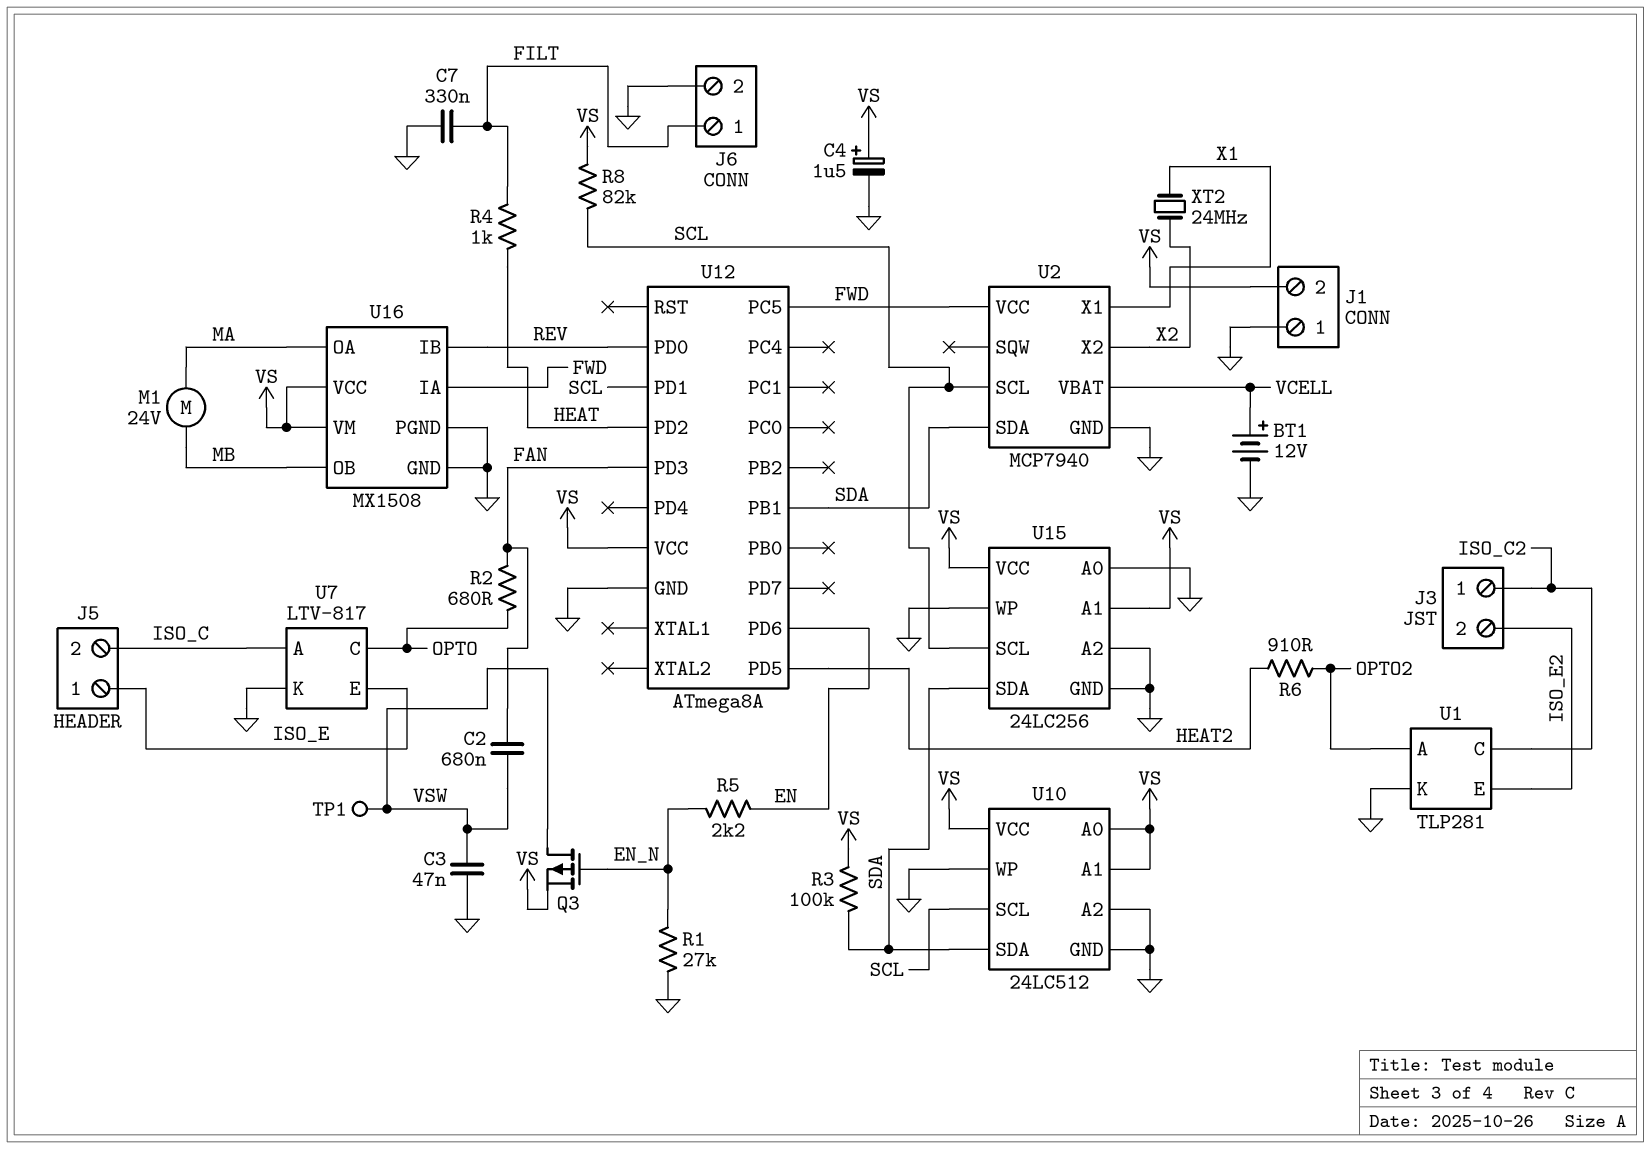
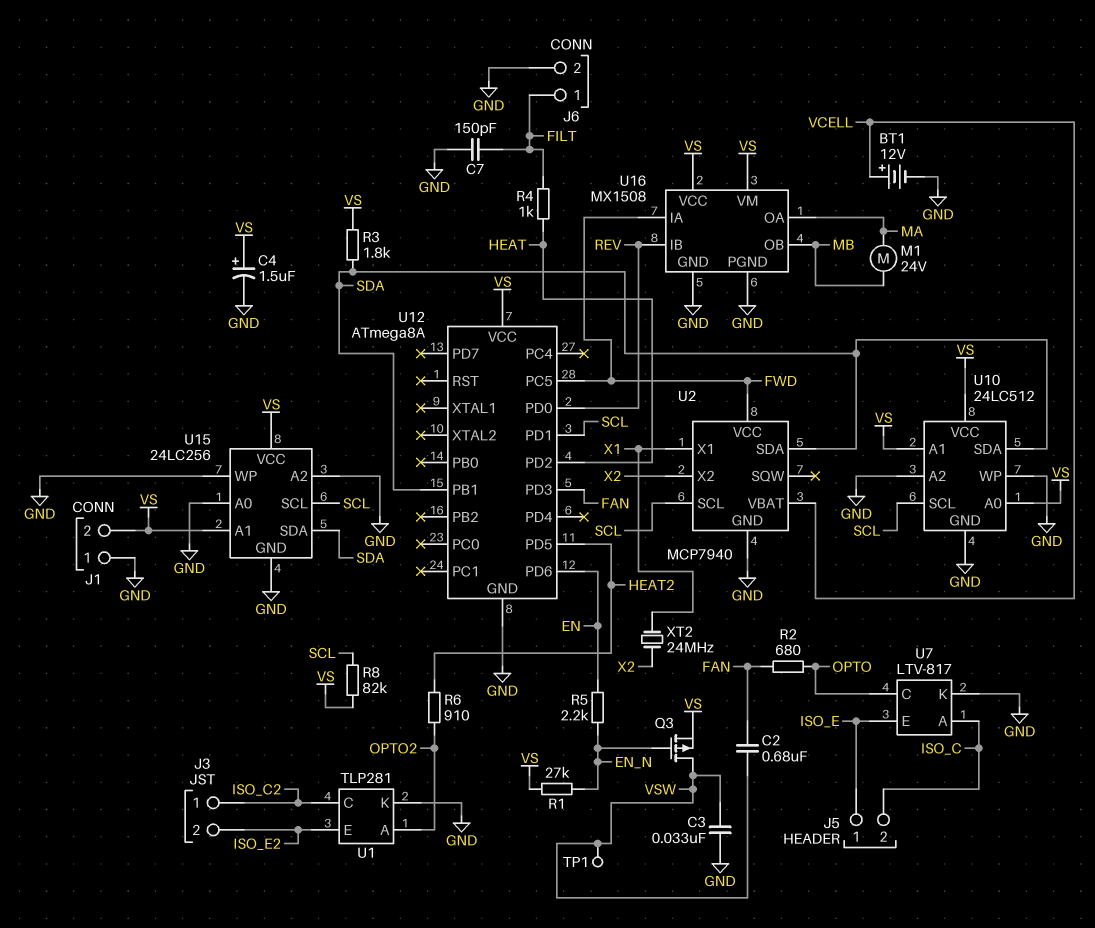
C3: 47nF (GND, VSW) -> 33nF (GND, VSW)
C7: 330nF (FILT, GND) -> 150pF (FILT, GND)
R1: 27k (EN_N, GND) -> 27k (EN_N, VS)
R3: 100k (SDA, VS) -> 1.8k (SDA, VS)

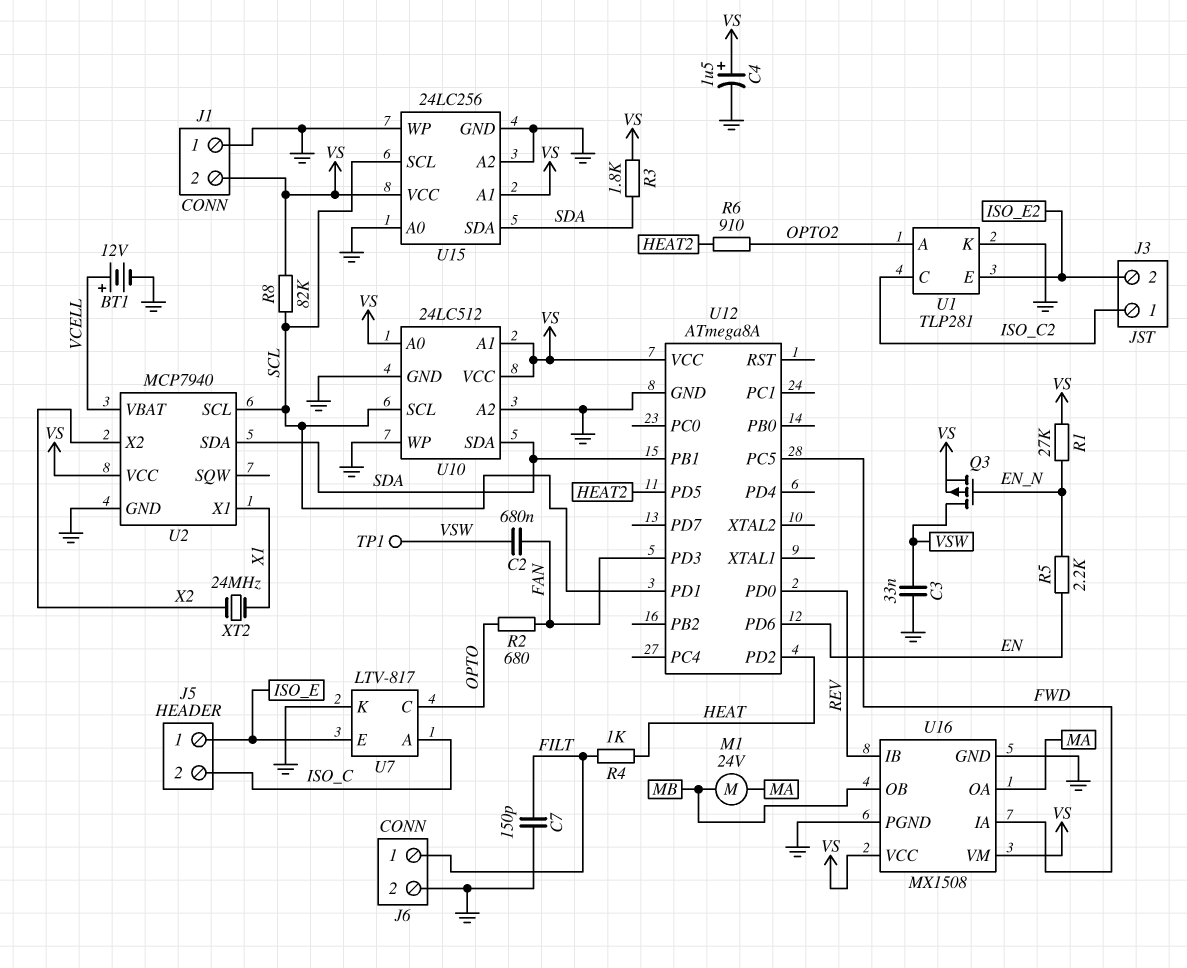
U2 pin VCC: FWD -> VS

